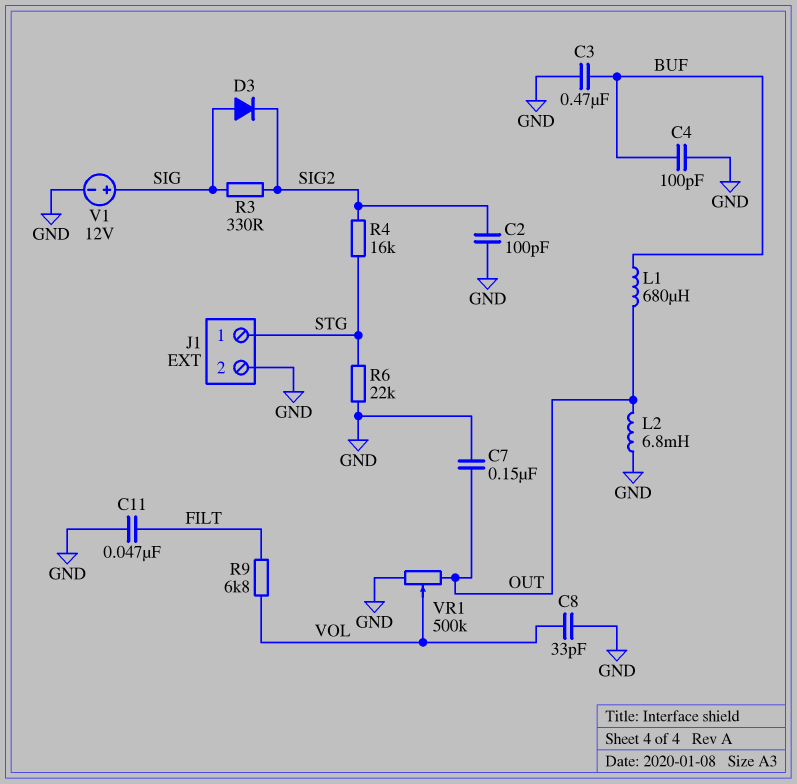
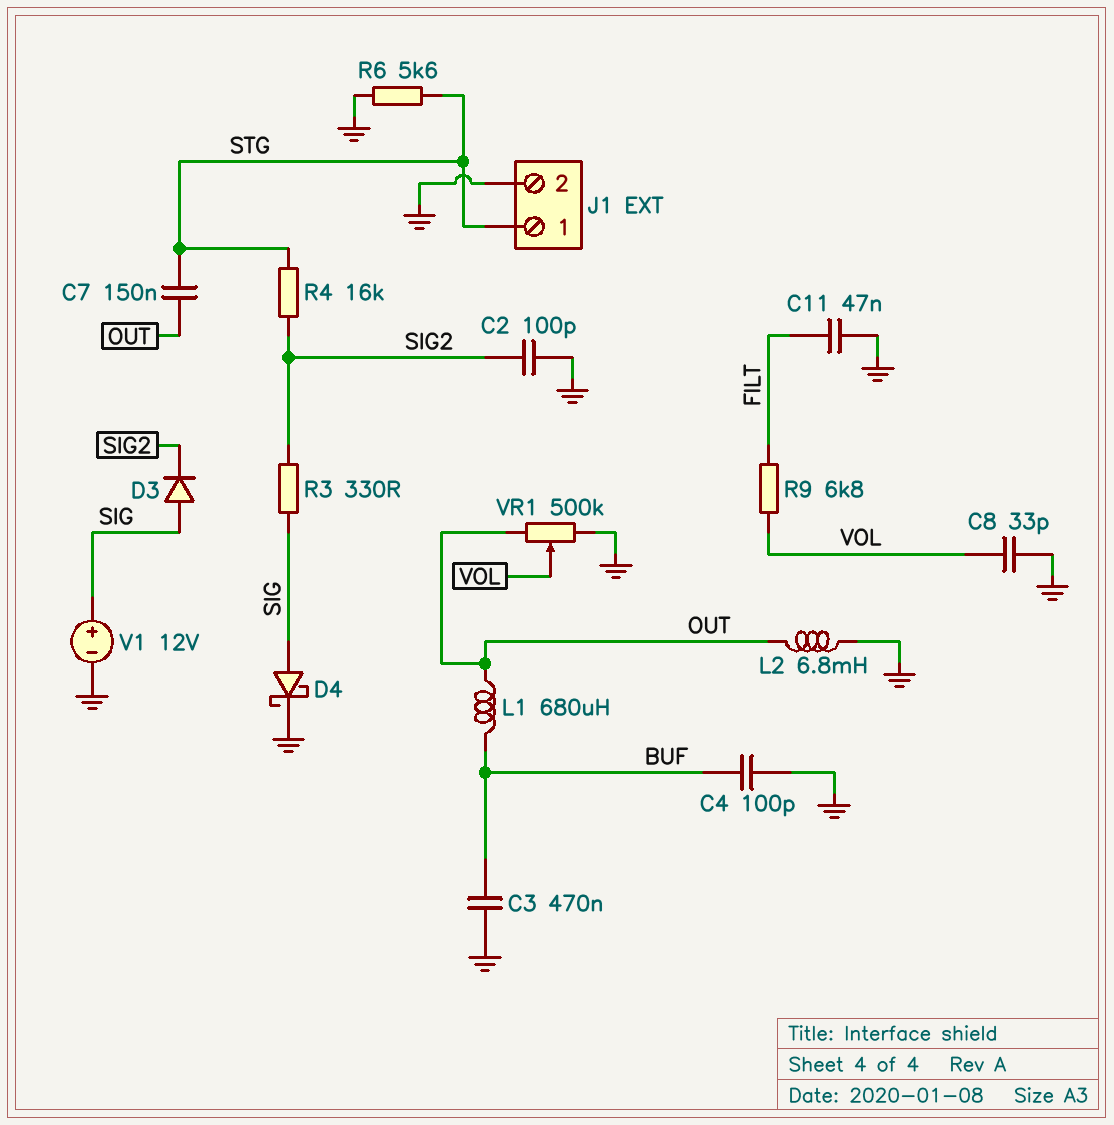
C7: 150nF (GND, OUT) -> 150nF (OUT, STG)
D4: none -> schottky (A SIG, K GND)
R6: 22k (GND, STG) -> 5.6k (GND, STG)

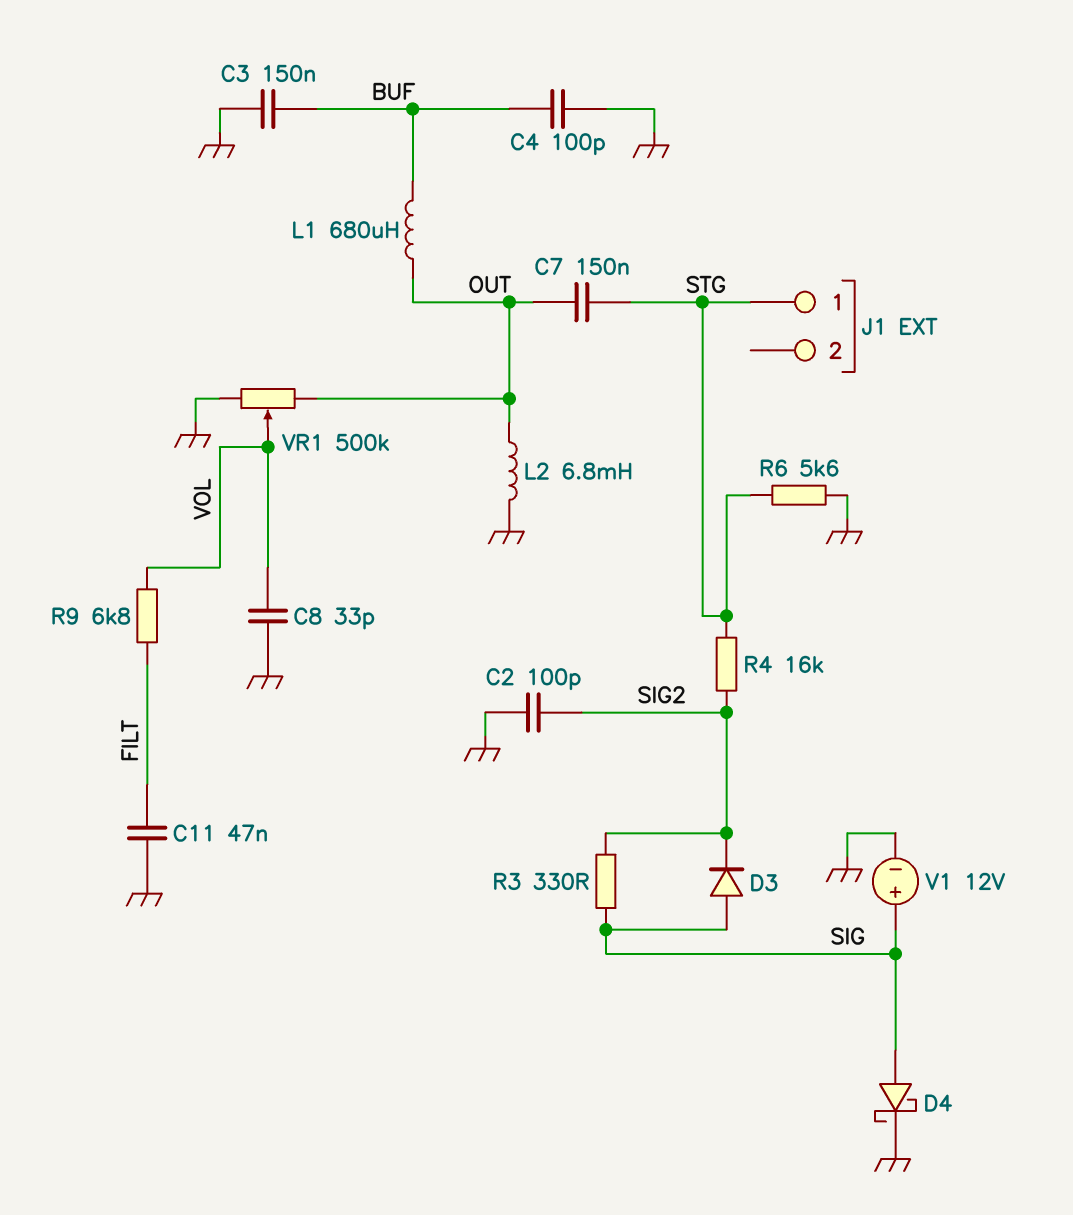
C3: 470nF (BUF, GND) -> 150nF (BUF, GND)
J1 pin 2: GND -> none

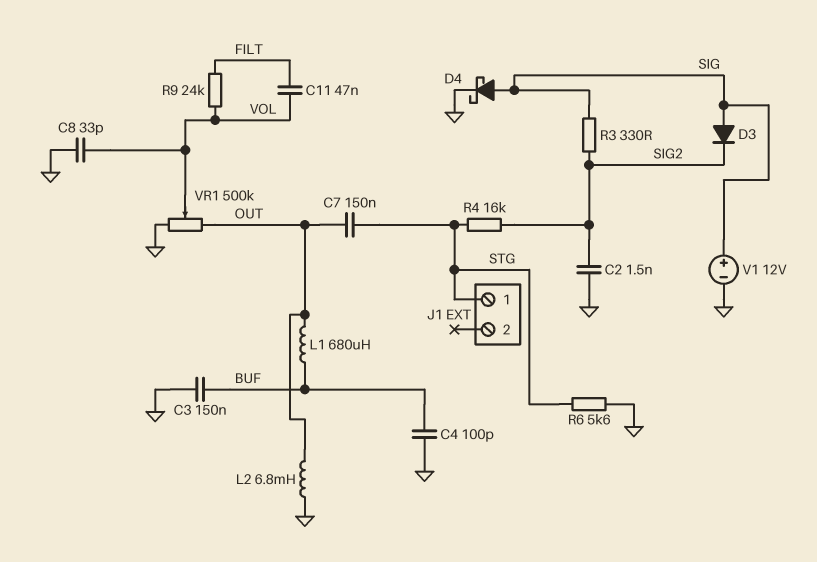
C2: 100pF (GND, SIG2) -> 1.5nF (GND, SIG2)
C11: 47nF (FILT, GND) -> 47nF (FILT, VOL)
R9: 6.8k (FILT, VOL) -> 24k (FILT, VOL)

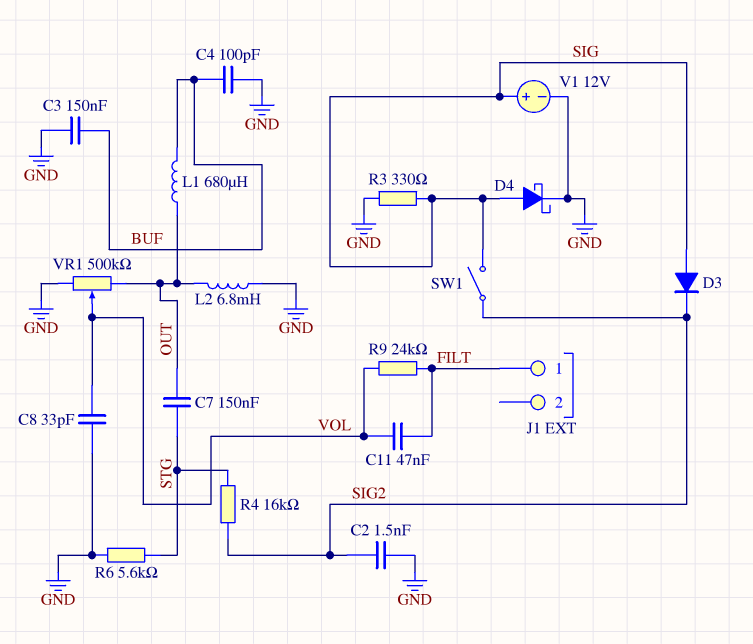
J1 pin 1: STG -> FILT
R3: 330 (SIG, SIG2) -> 330 (GND, SIG)
SW1: none -> switch (SIG, SIG2)

